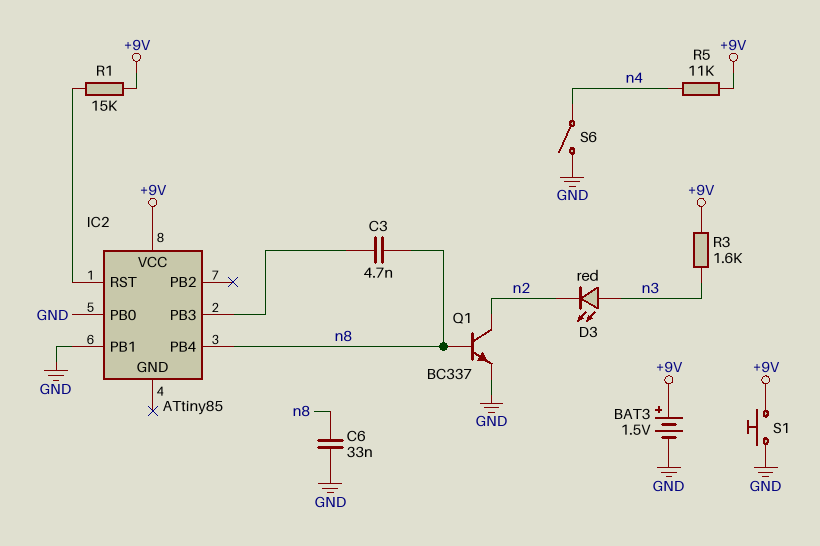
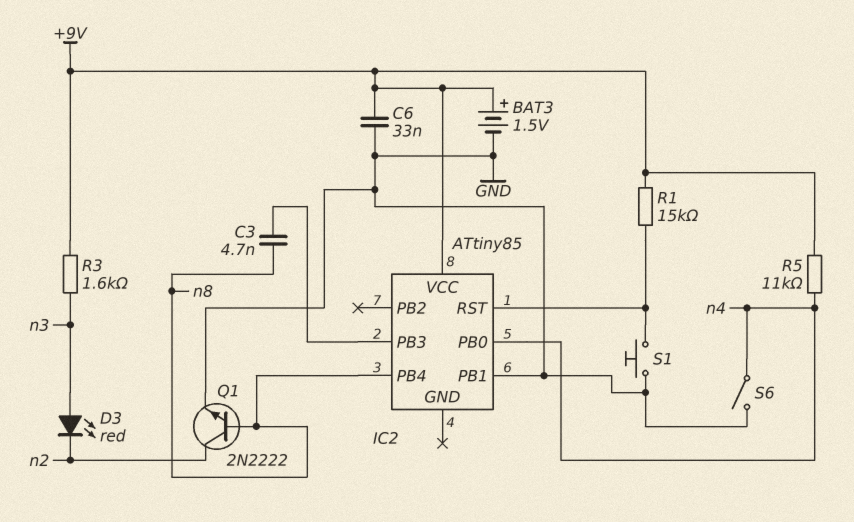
C6: 33nF (GND, n8) -> 33nF (+9V, GND)
IC2 pin PB0: GND -> n4
Q1: NPN BC337 (B n8, C n2, E GND) -> NPN 2N2222 (B n8, C n2, E GND)
S1: button (+9V, GND) -> button (GND, IC2/RST)

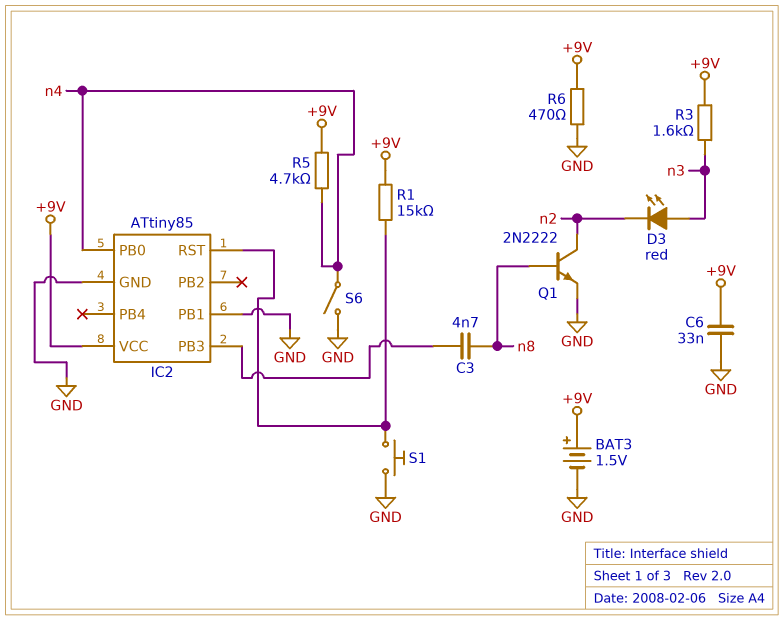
IC2 pin GND: none -> GND
IC2 pin PB4: n8 -> none
R5: 11k (+9V, n4) -> 4.7k (+9V, n4)
R6: none -> 470 (+9V, GND)

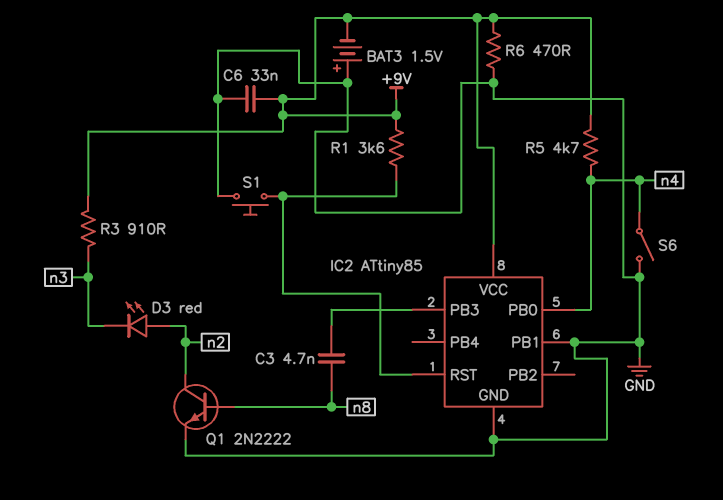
BAT3: 1.5V (plus +9V, minus GND) -> 1.5V (plus GND, minus +9V)
D3: LED red (A n3, K n2) -> LED red (A n2, K n3)
R1: 15k (+9V, IC2/RST) -> 3.6k (+9V, IC2/RST)
R3: 1.6k (+9V, n3) -> 910 (+9V, n3)

